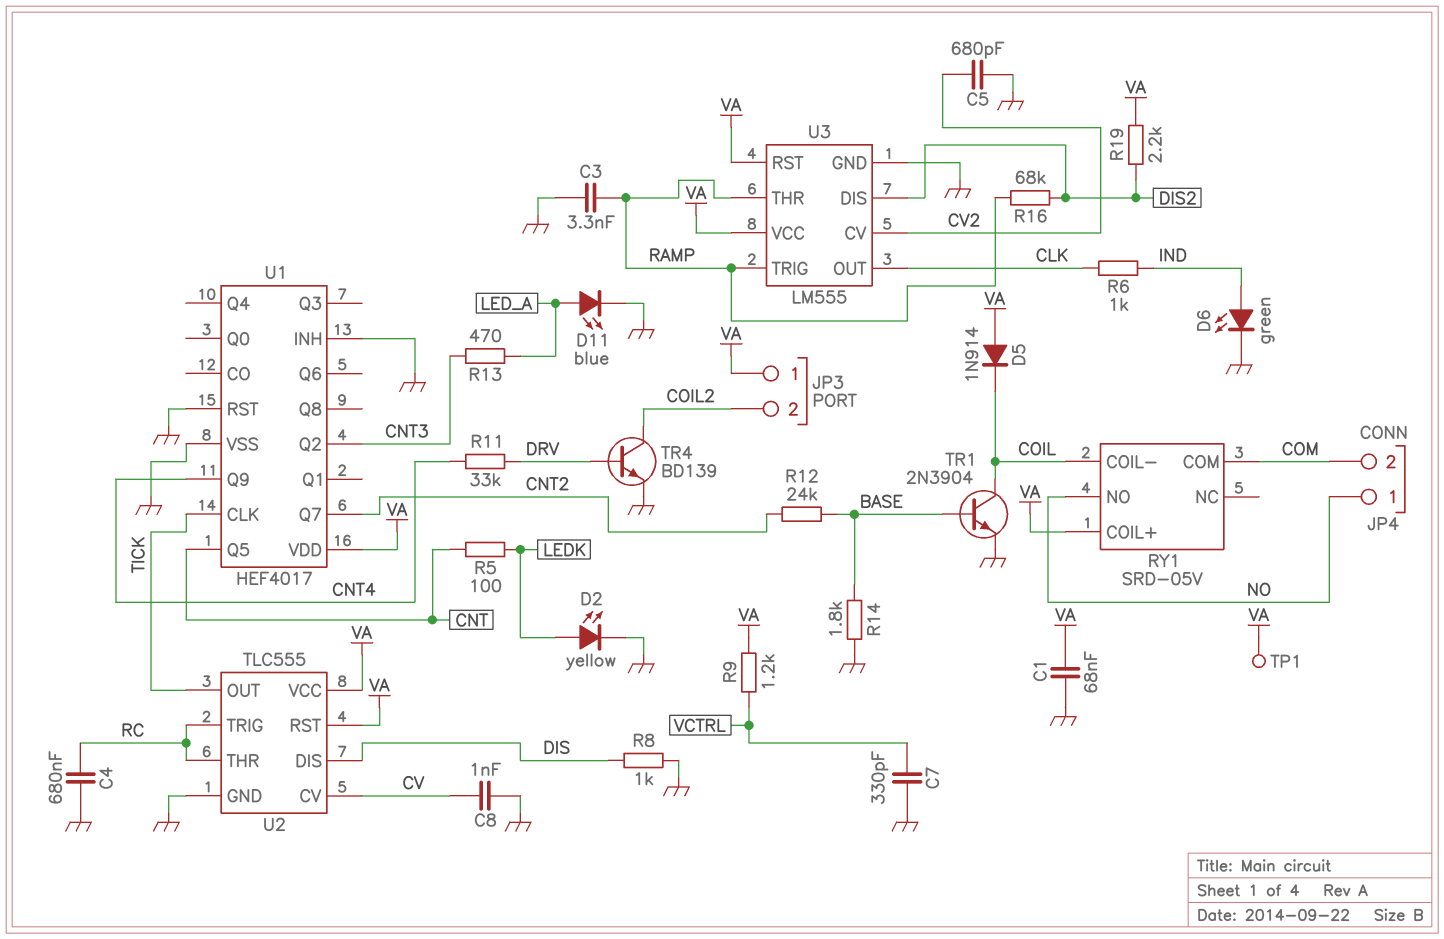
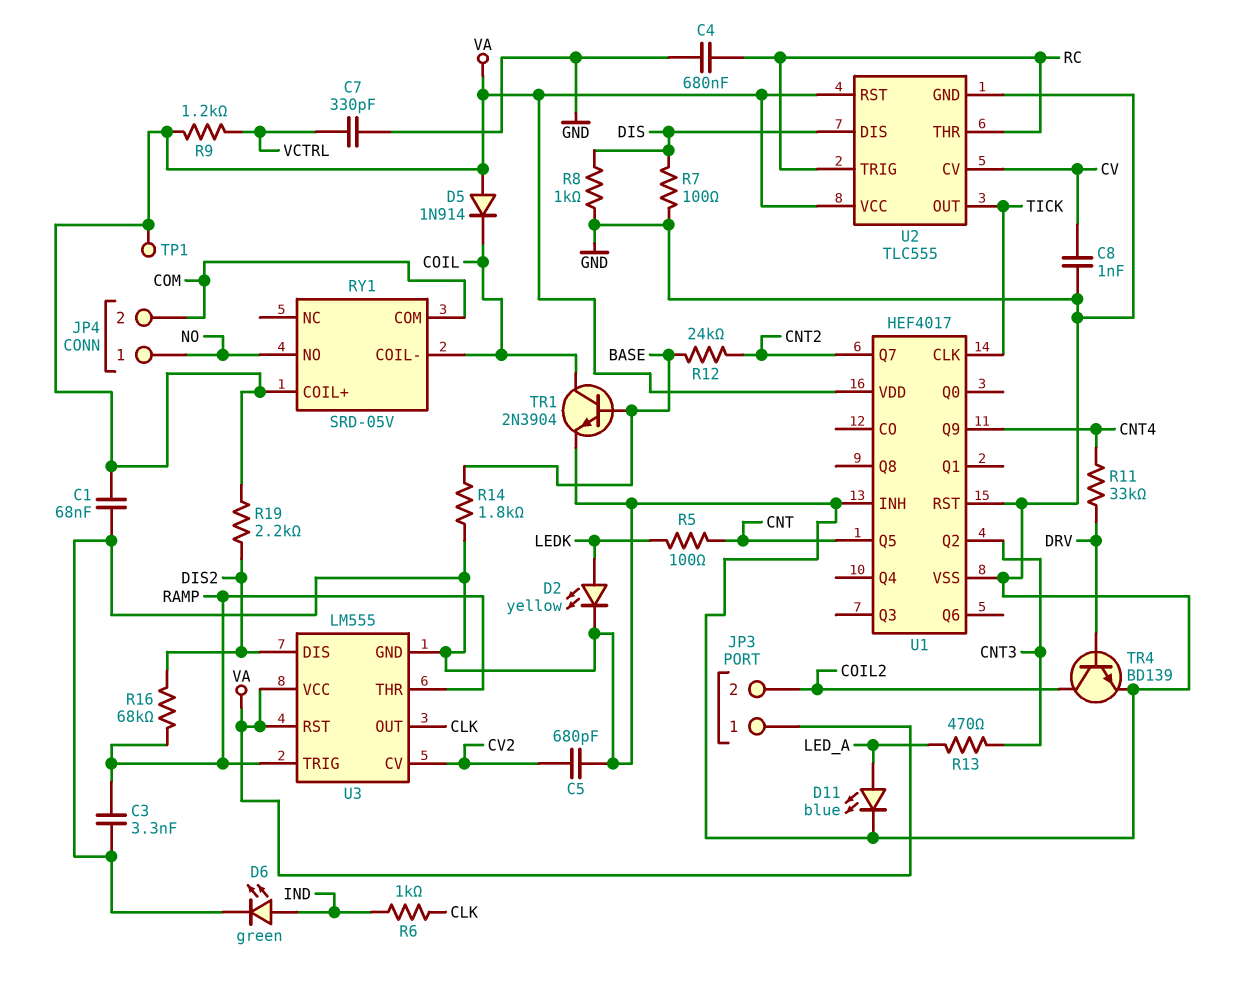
R7: none -> 100 (DIS, GND)

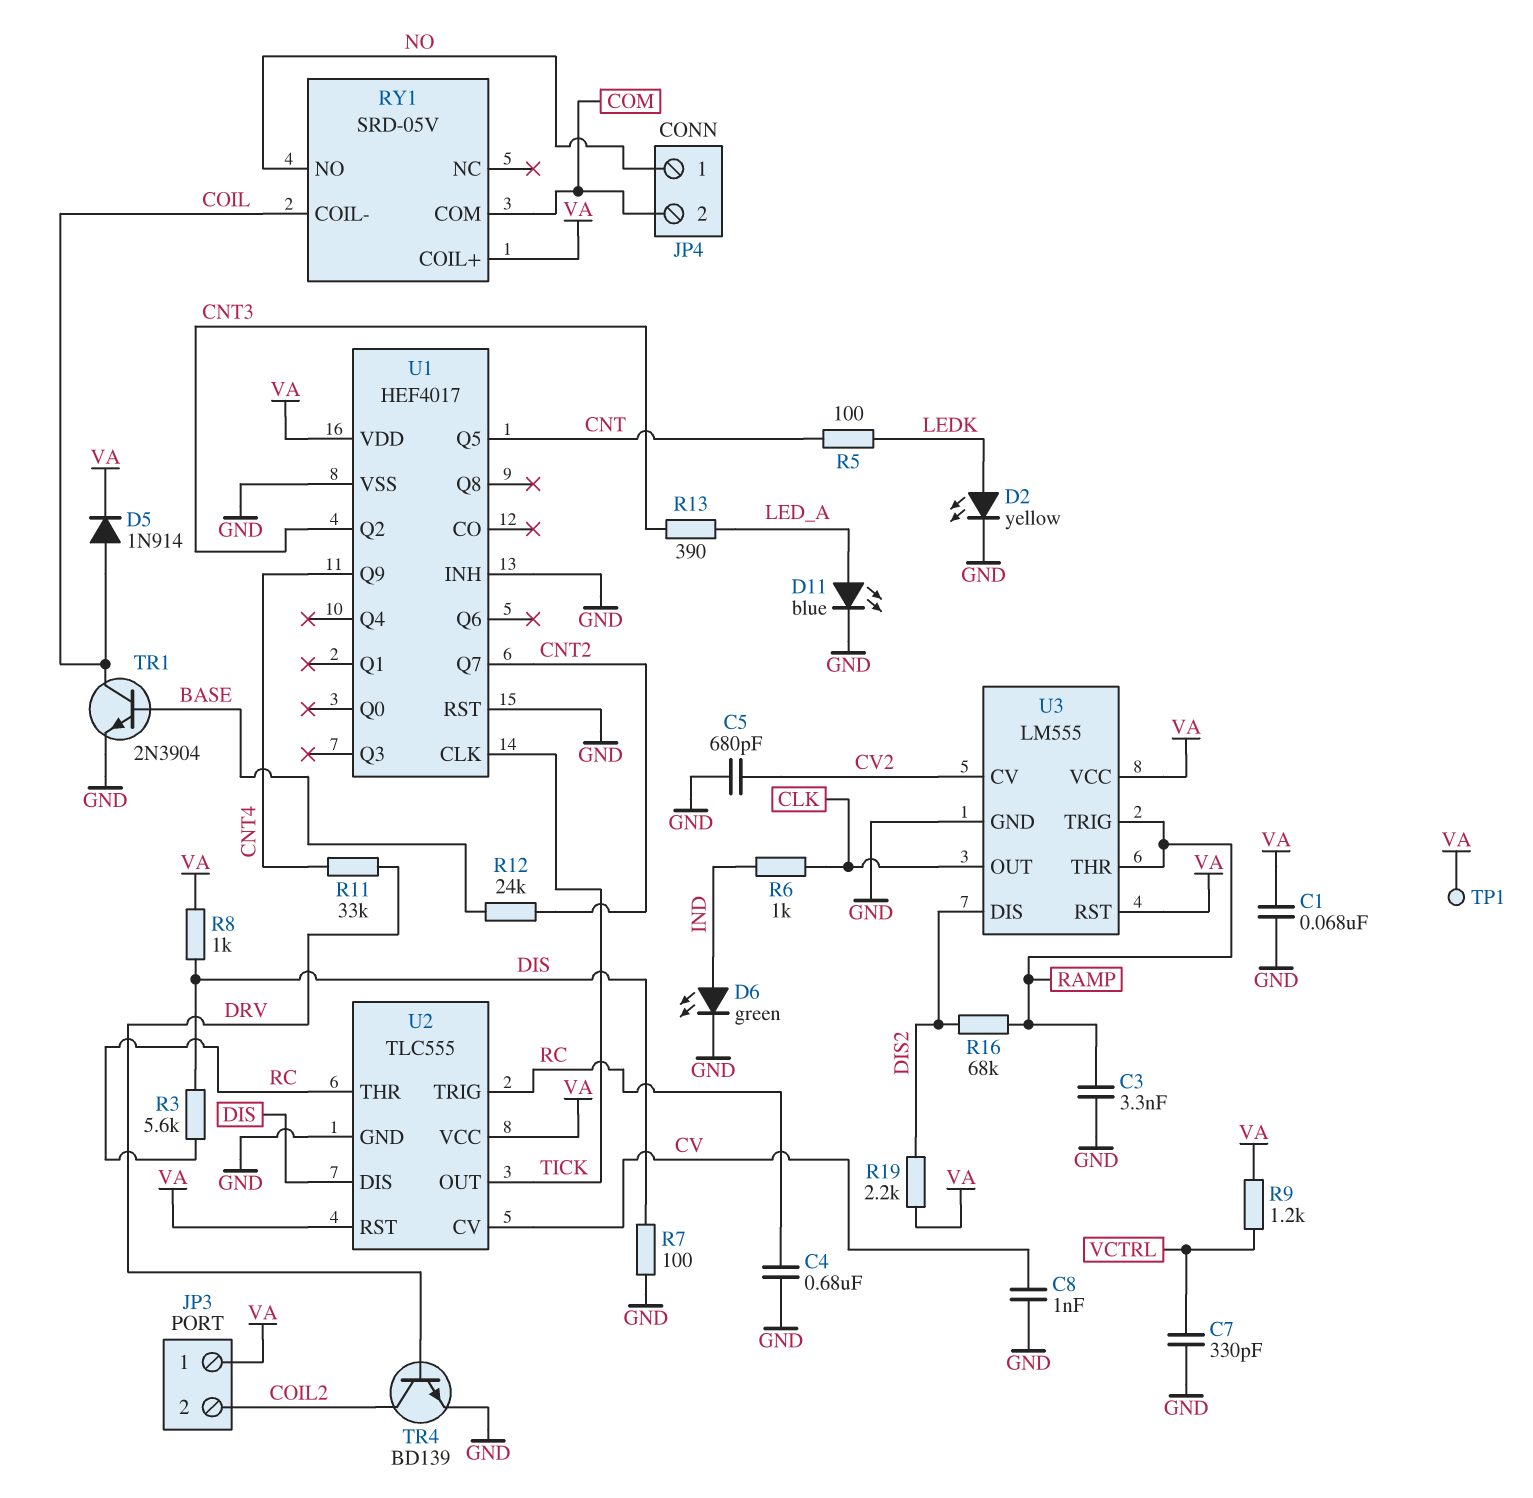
D5: diode 1N914 (A VA, K COIL) -> diode 1N914 (A COIL, K VA)
R3: none -> 5.6k (DIS, RC)
R8: 1k (DIS, GND) -> 1k (DIS, VA)
R13: 470 (CNT3, LED_A) -> 390 (CNT3, LED_A)
R14: 1.8k (BASE, GND) -> none

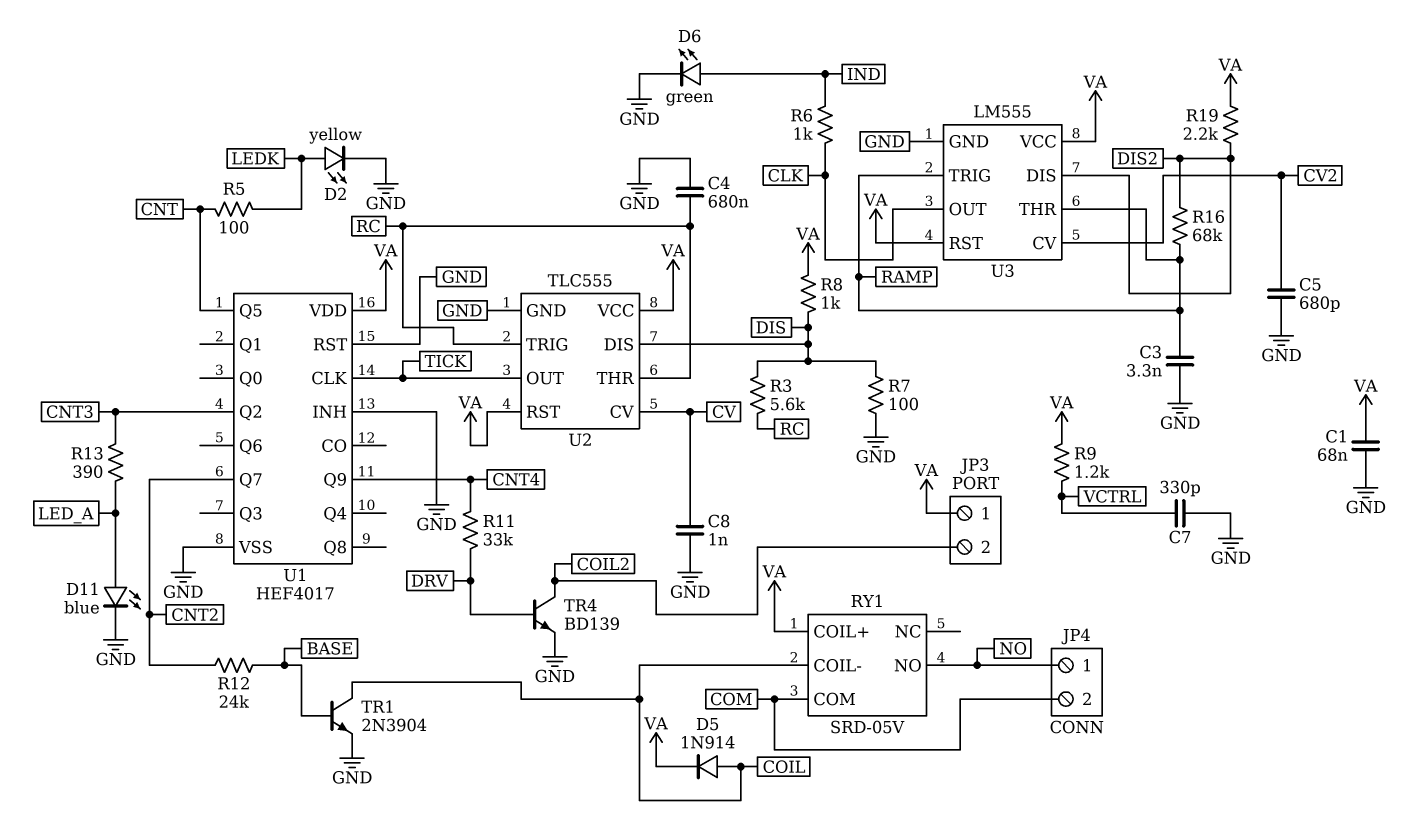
TP1: test point (VA) -> none

